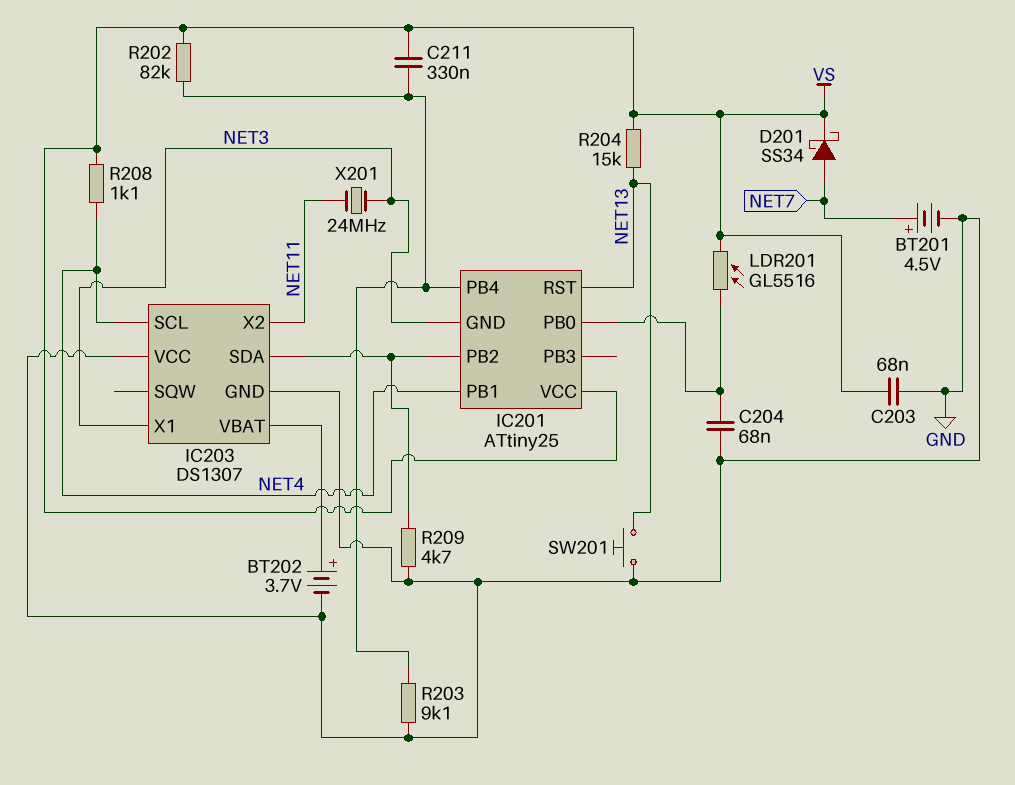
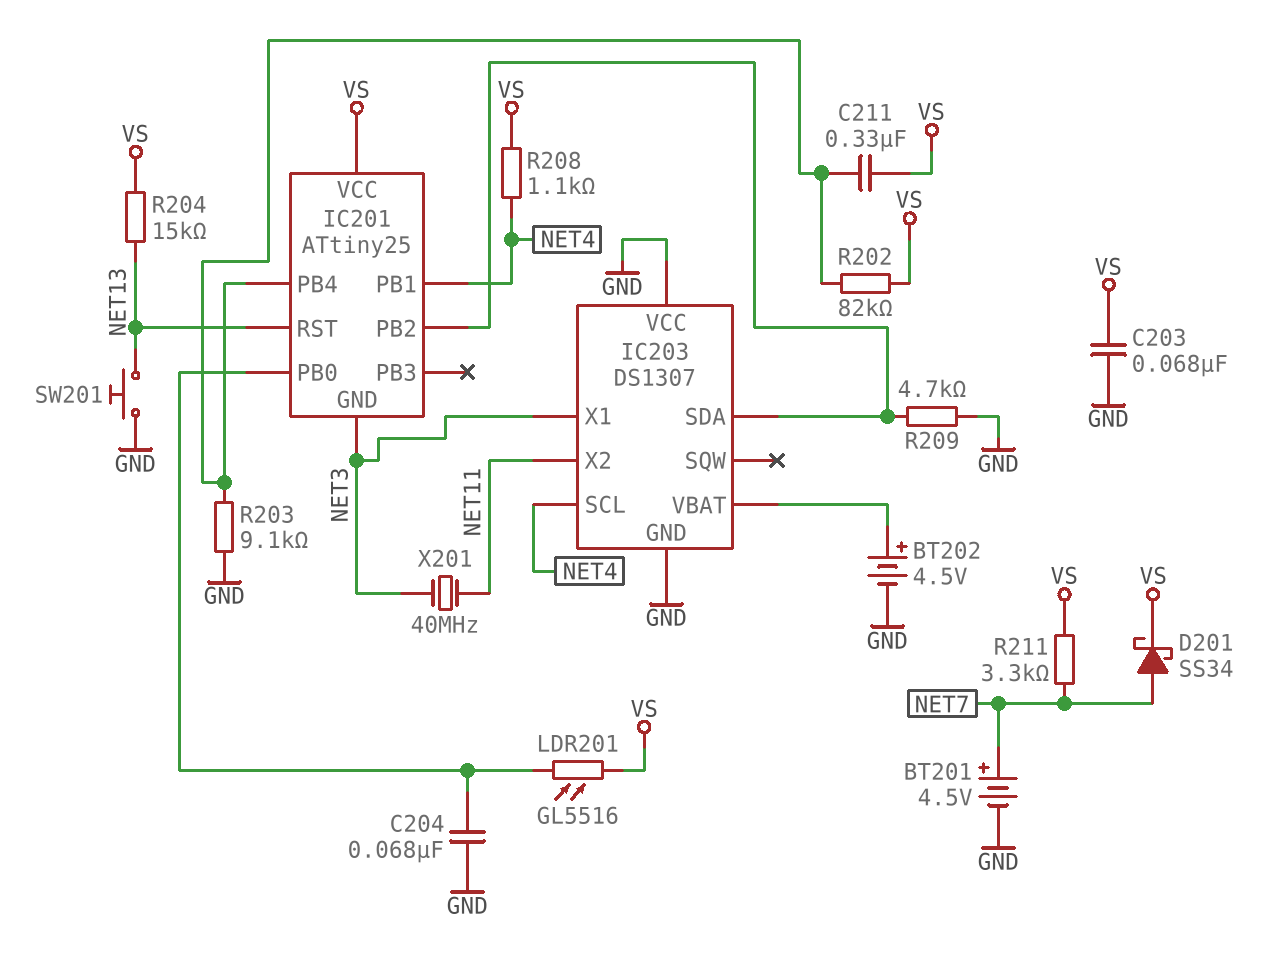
BT202: 3.7V (plus IC203/VBAT, minus GND) -> 4.5V (plus IC203/VBAT, minus GND)
R211: none -> 3.3k (NET7, VS)
X201: 24MHz (NET3, NET11) -> 40MHz (NET3, NET11)

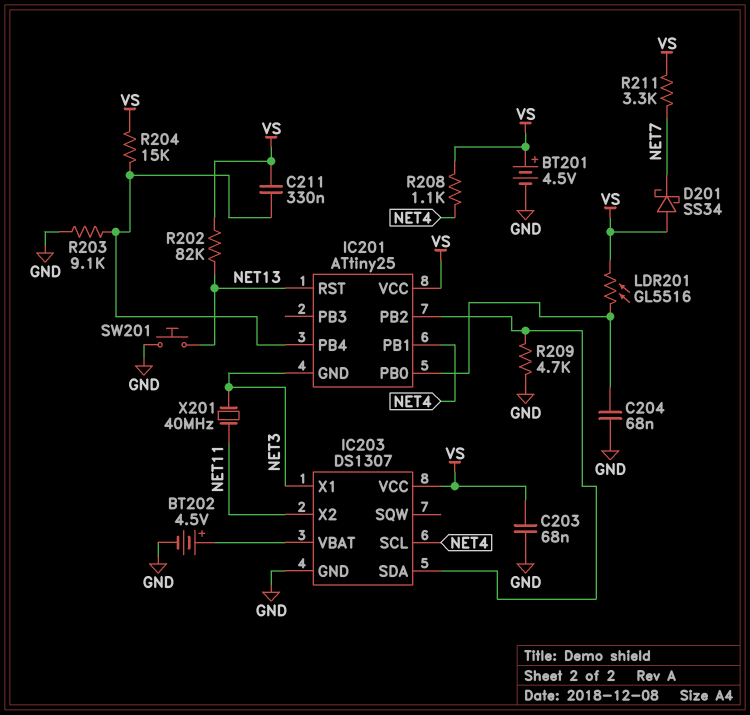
BT201: 4.5V (plus NET7, minus GND) -> 4.5V (plus VS, minus GND)
D201: schottky SS34 (A NET7, K VS) -> schottky SS34 (A VS, K NET7)
IC203 pin VCC: GND -> VS
R202: 82k (IC201/PB4, VS) -> 82k (NET13, VS)
R204: 15k (NET13, VS) -> 15k (IC201/PB4, VS)

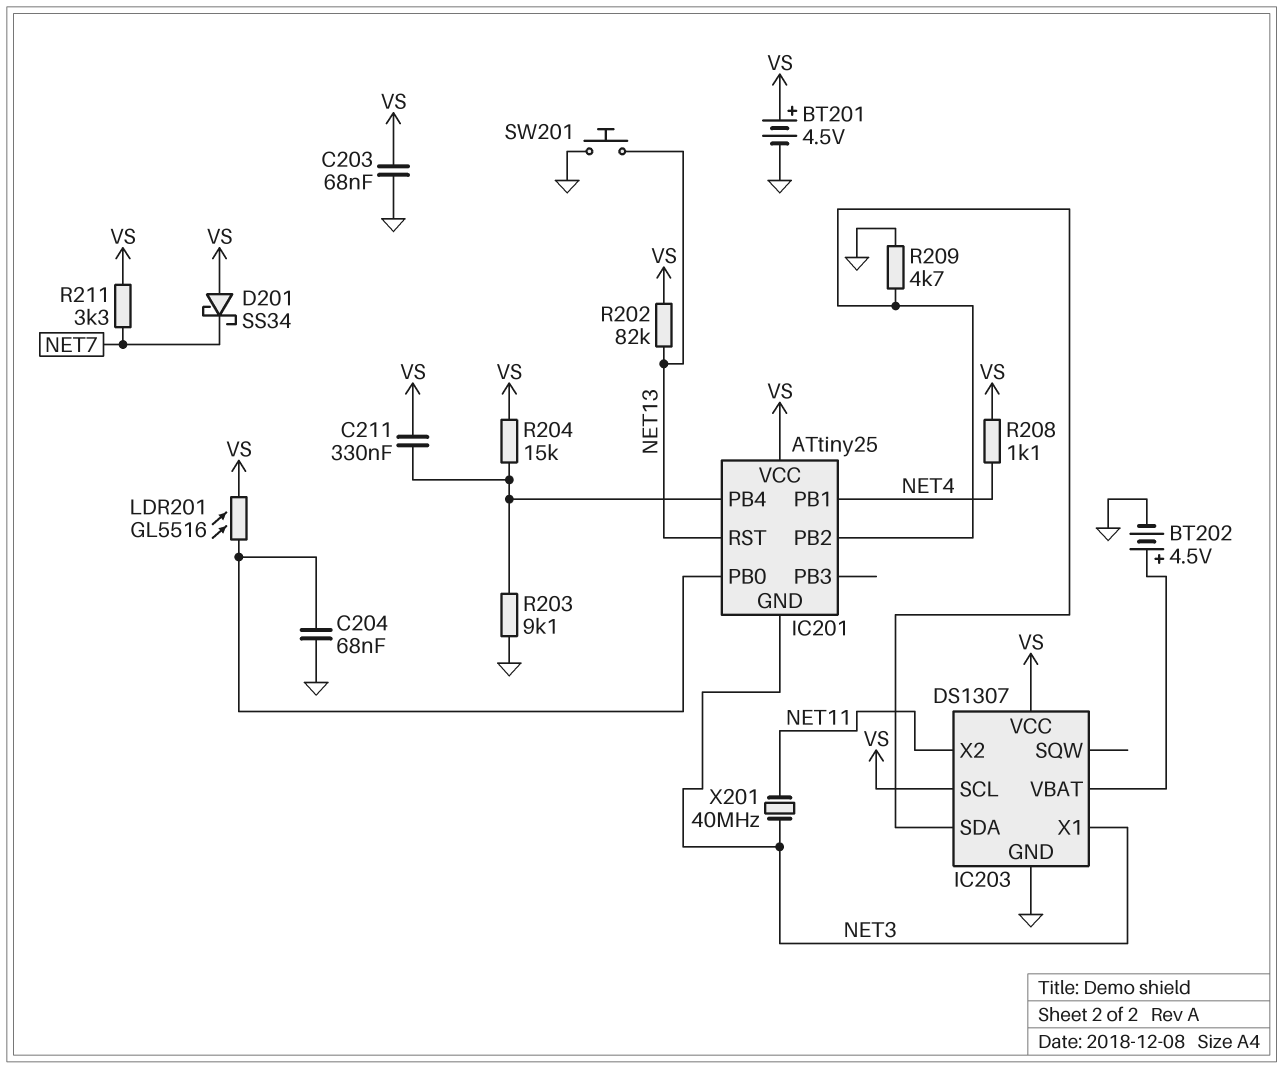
IC203 pin SCL: NET4 -> VS

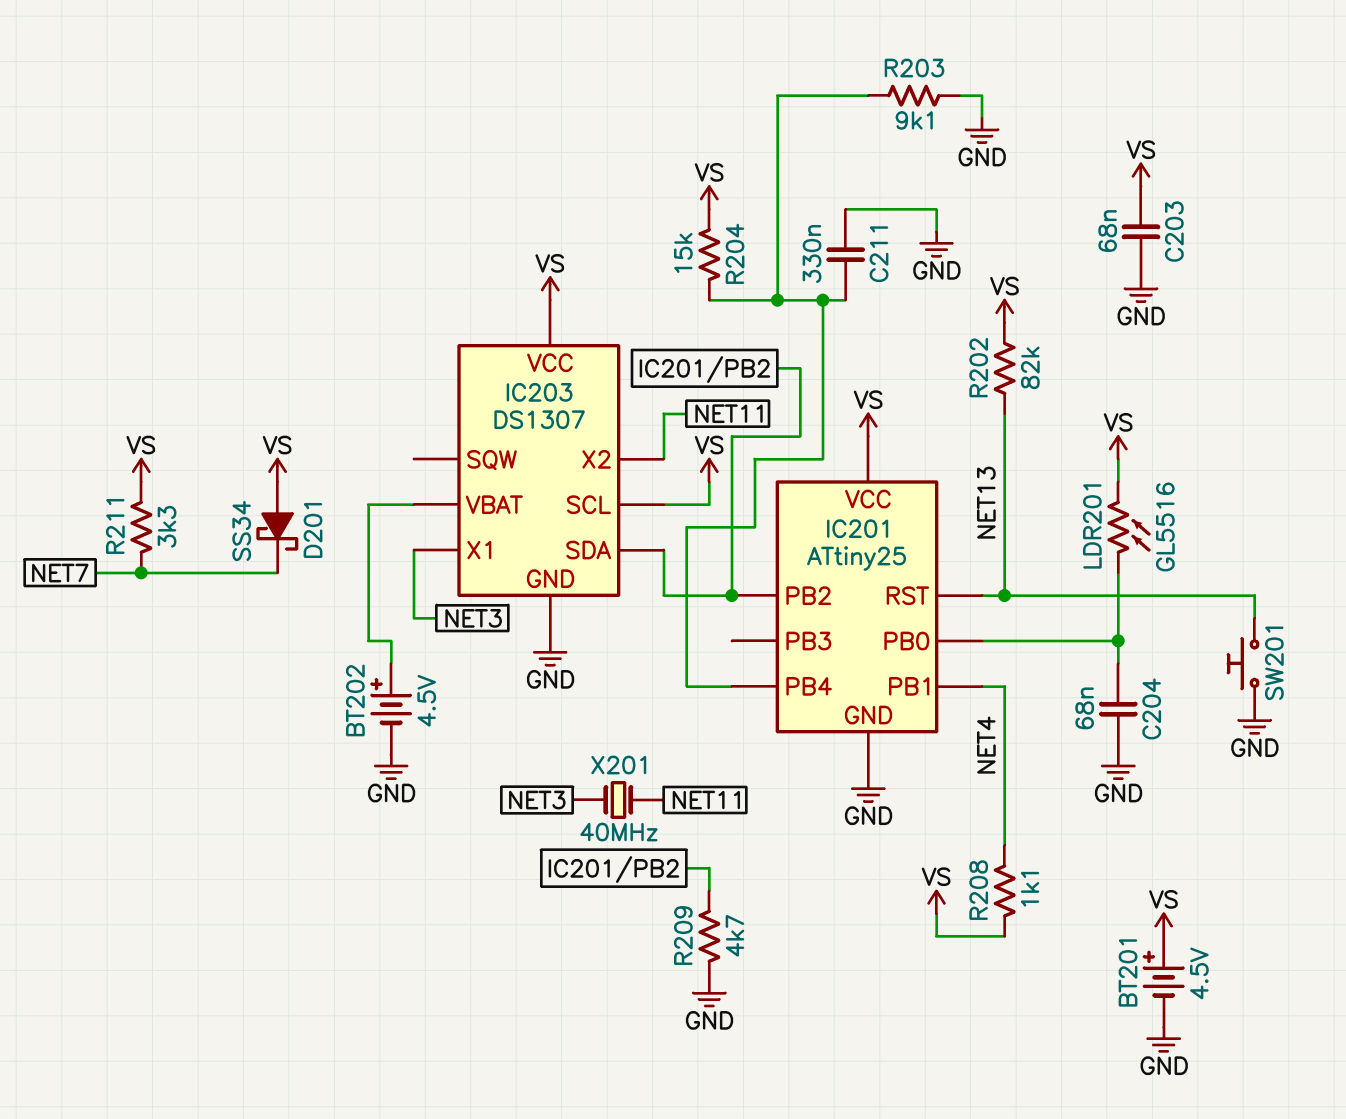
C211: 330nF (IC201/PB4, VS) -> 330nF (GND, IC201/PB4)
IC201 pin GND: NET3 -> GND

